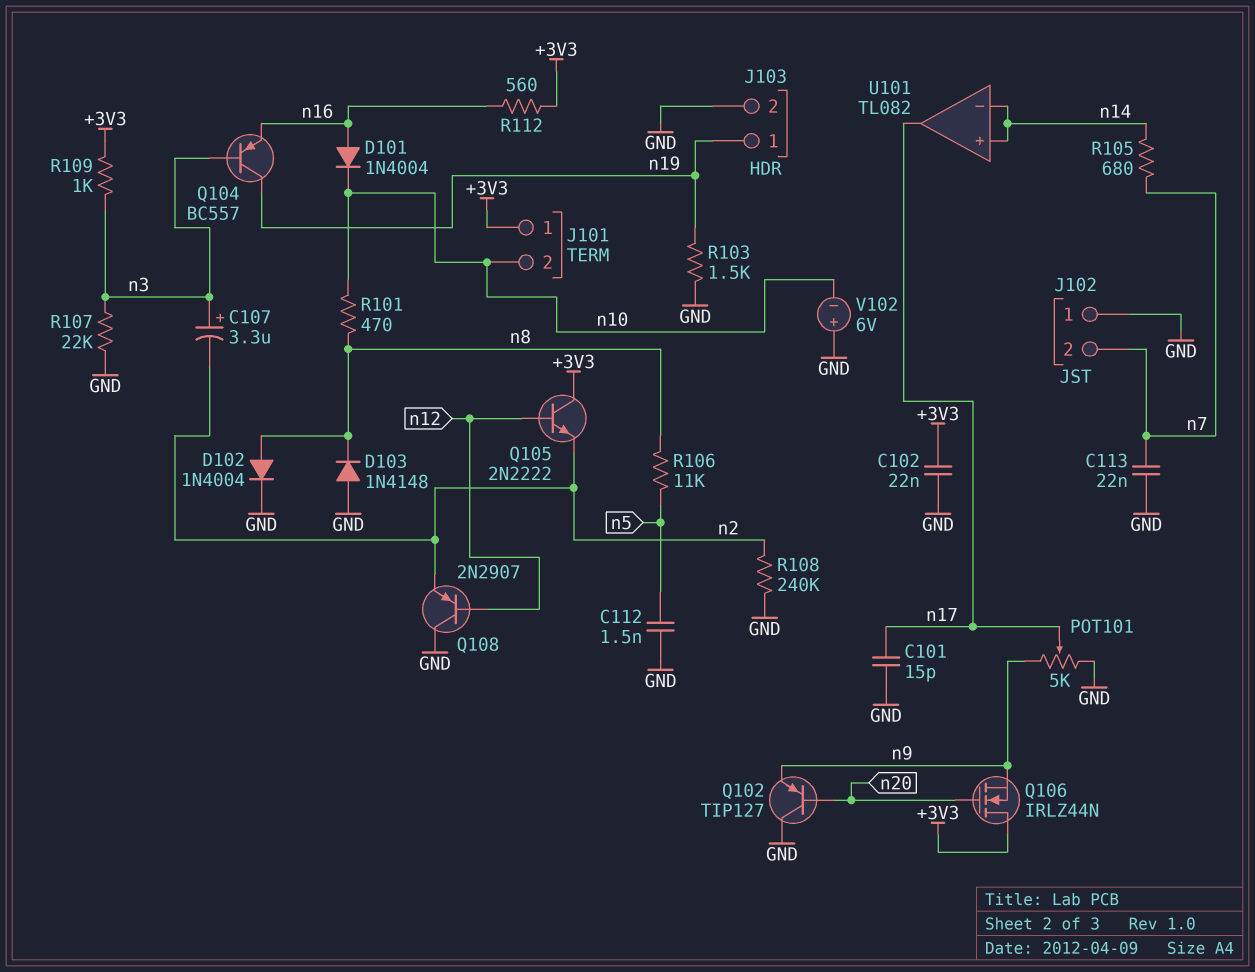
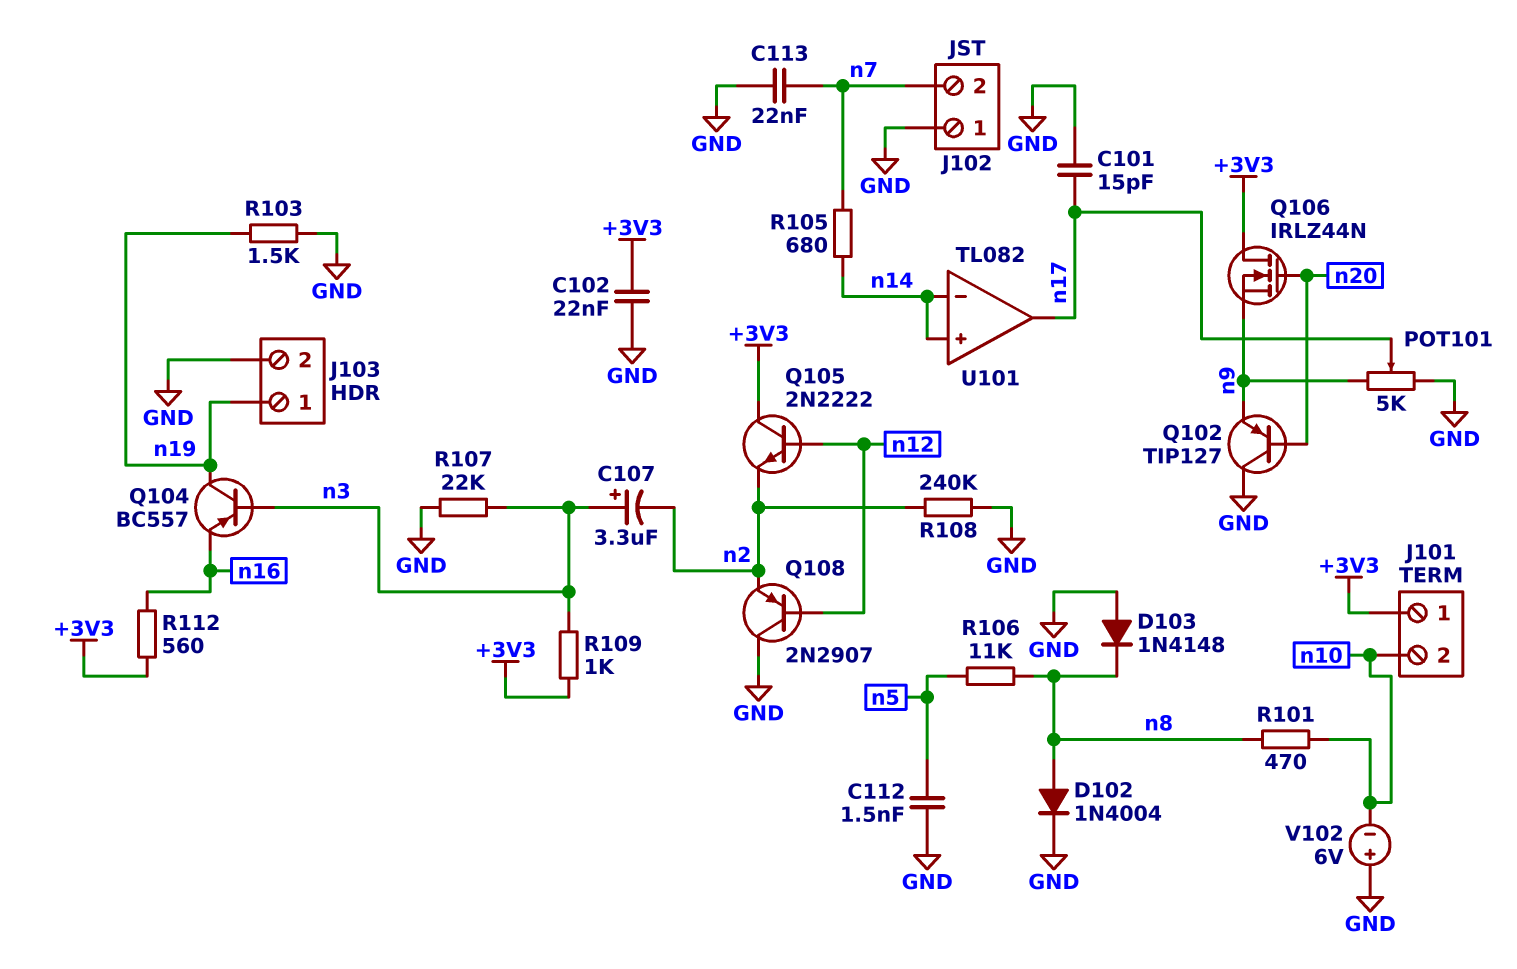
D101: diode 1N4004 (A n16, K n10) -> none

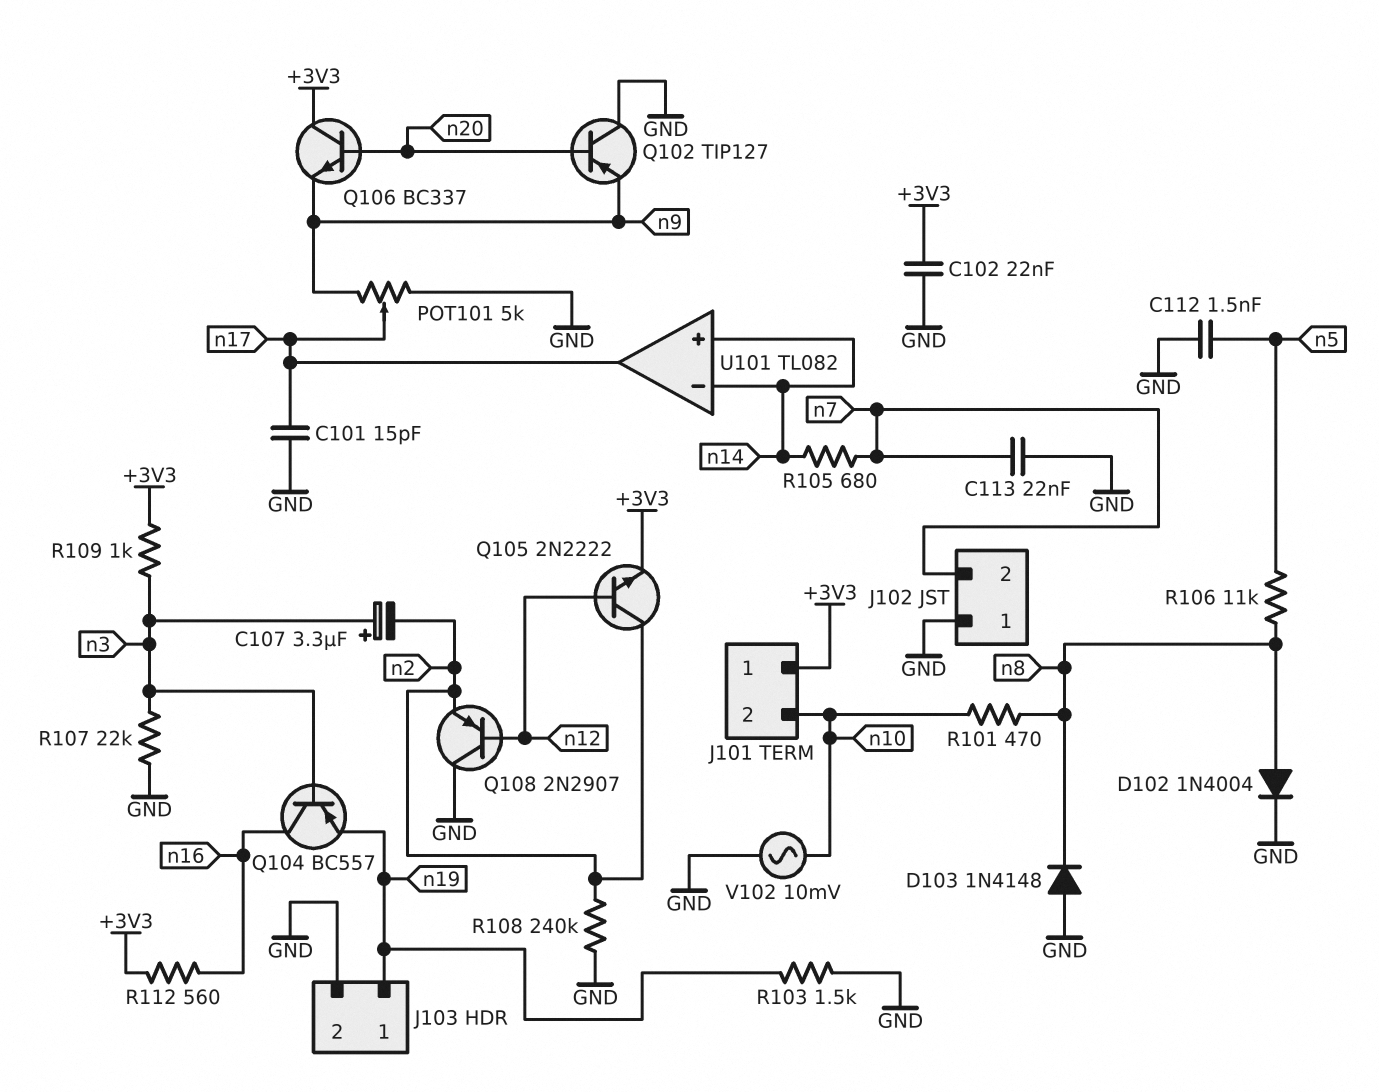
Q104: PNP BC557 (B n3, C n19, E n16) -> PNP BC557 (B n3, C n16, E n19)
Q105: NPN 2N2222 (B n12, C +3V3, E n2) -> NPN 2N2222 (B n12, C n2, E +3V3)
Q106: NMOS IRLZ44N (G n20, D +3V3, S n9) -> NPN BC337 (B n20, C +3V3, E n9)
V102: 6V (plus GND, minus n10) -> AC 10mV (GND, n10)

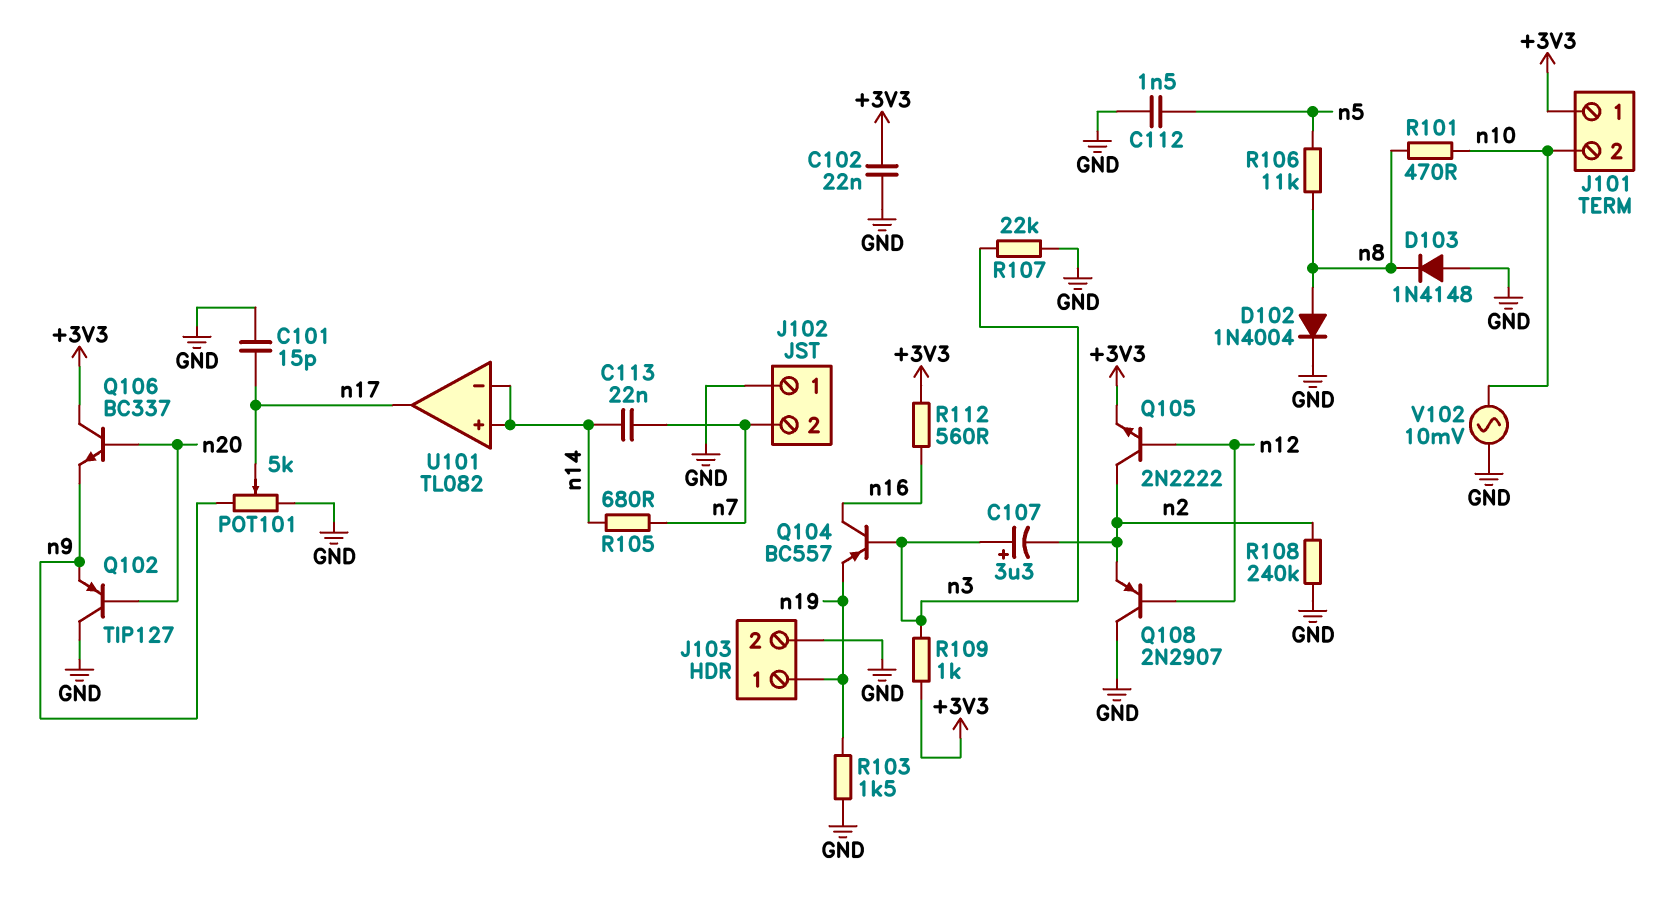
C113: 22nF (GND, n7) -> 22nF (n7, n14)

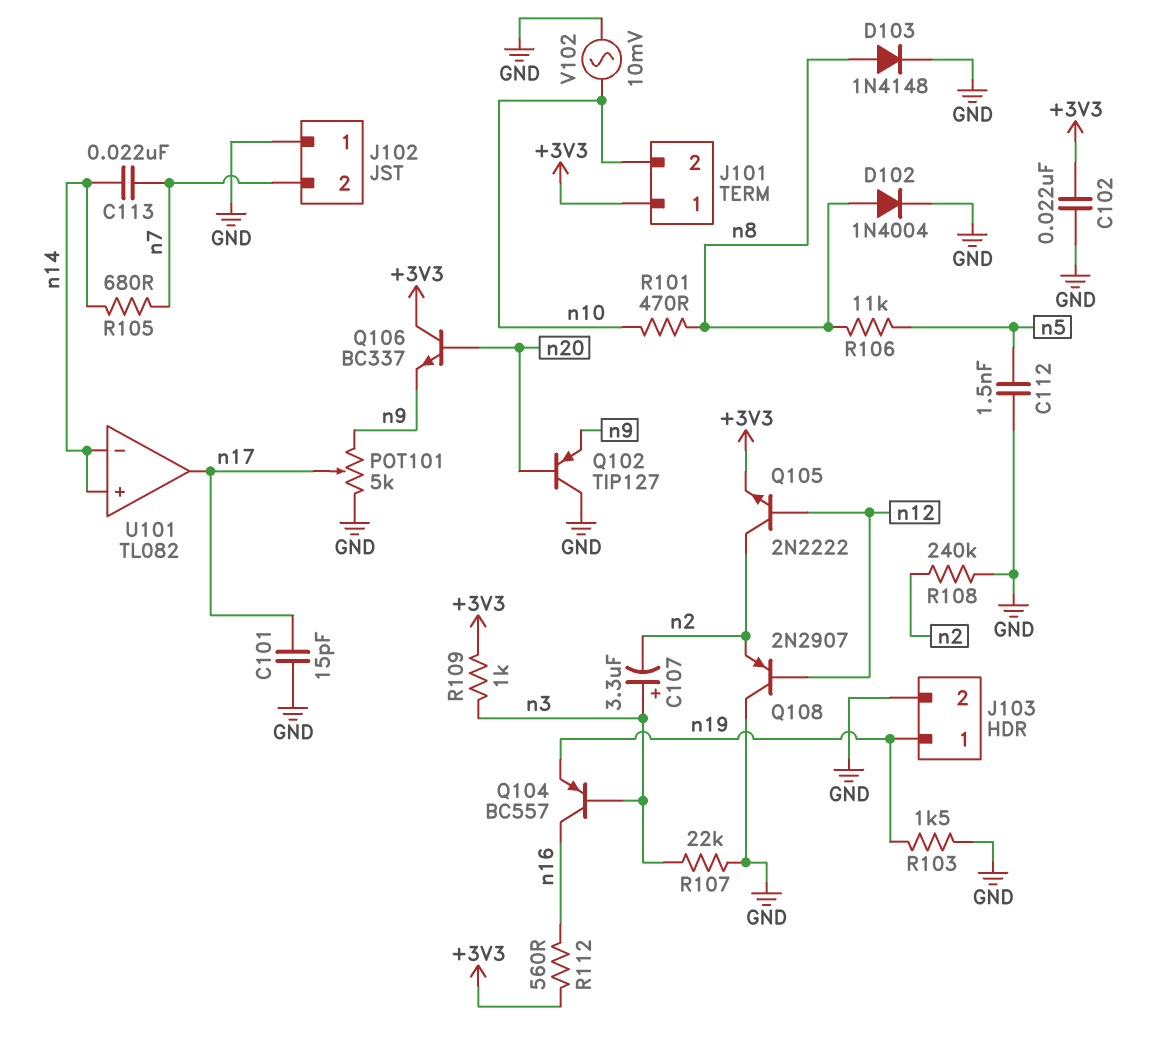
D103: diode 1N4148 (A GND, K n8) -> diode 1N4148 (A n8, K GND)

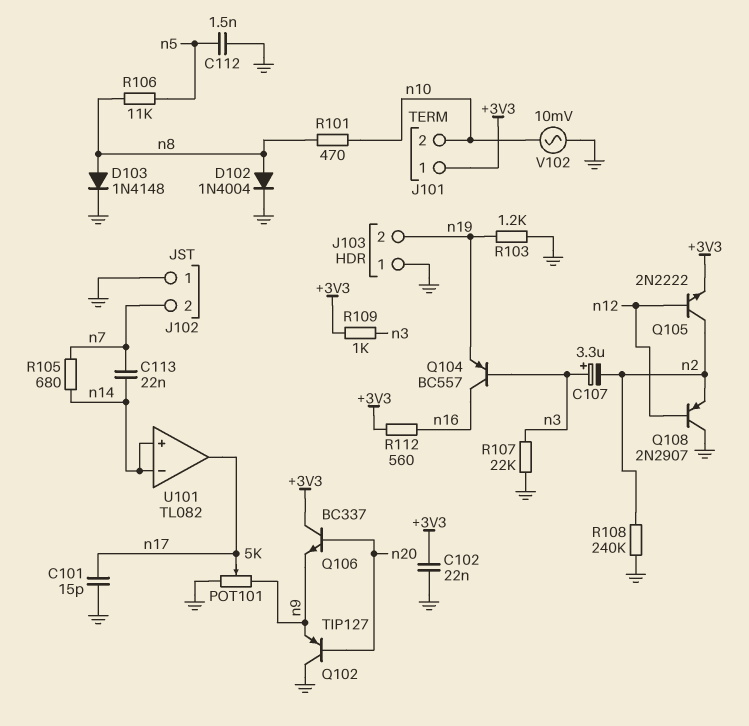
J103 pin 1: n19 -> GND
J103 pin 2: GND -> n19
R103: 1.5k (GND, n19) -> 1.2k (GND, n19)

